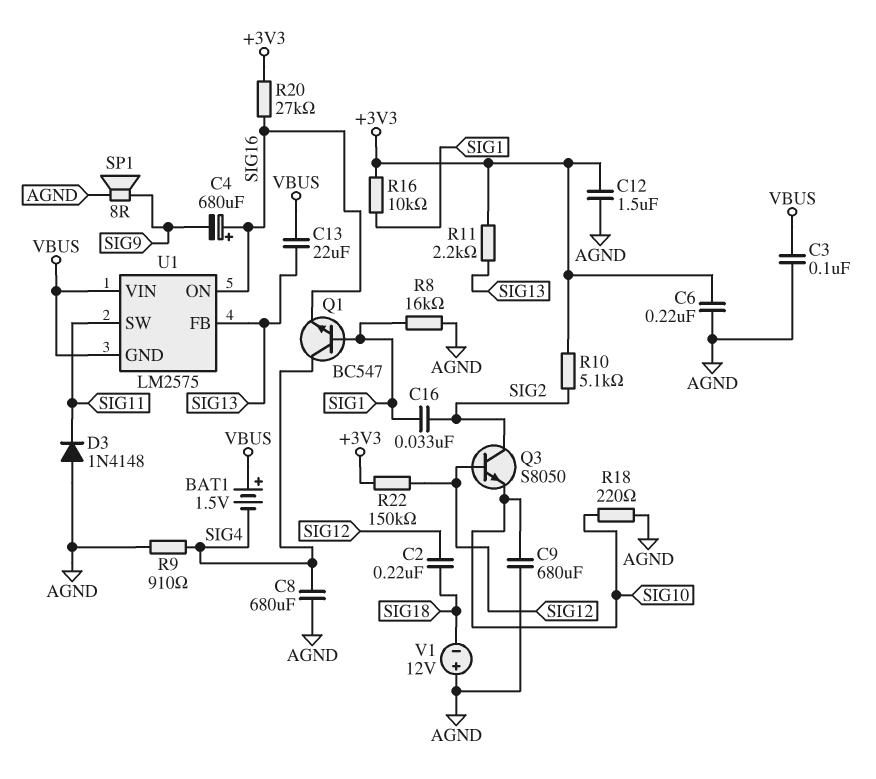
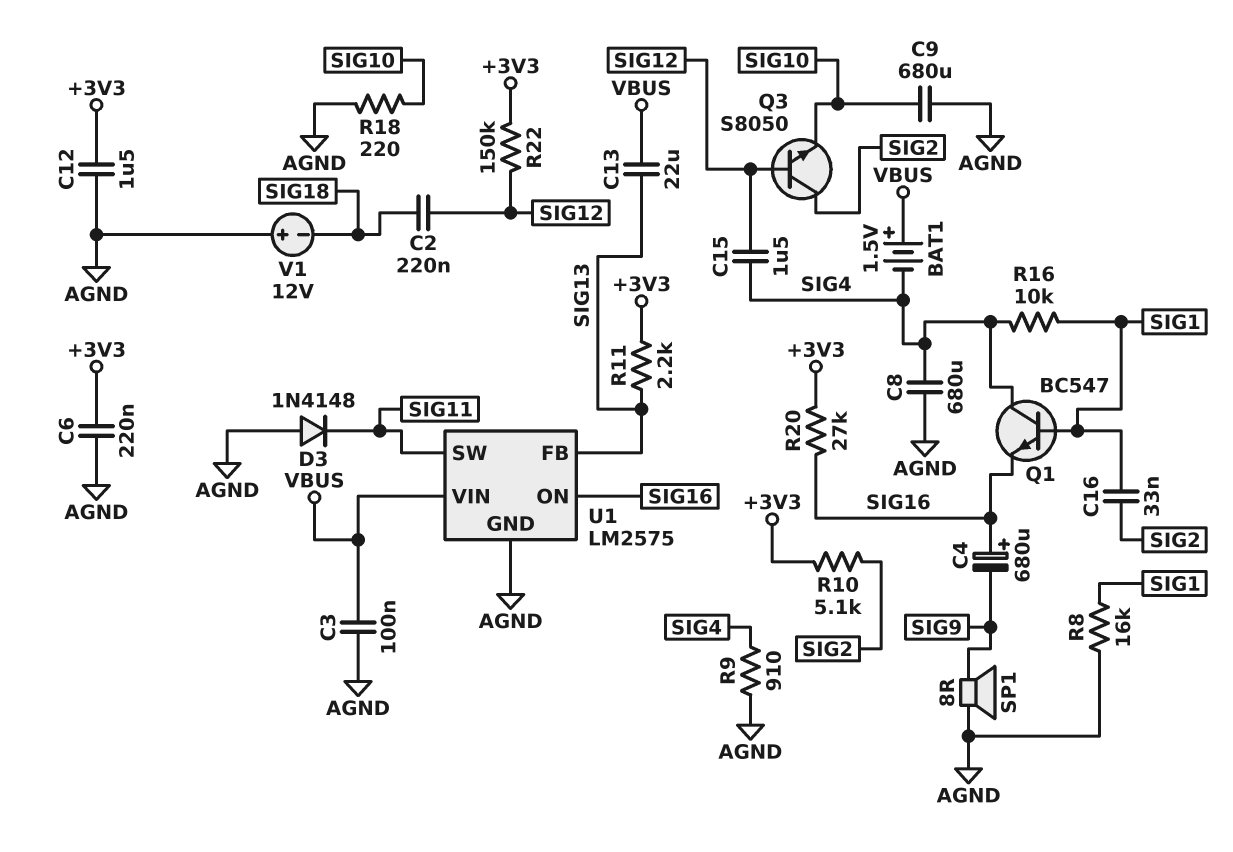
C15: none -> 1.5uF (SIG4, SIG12)
R16: 10k (+3V3, SIG1) -> 10k (SIG1, SIG4)
U1 pin GND: VBUS -> AGND

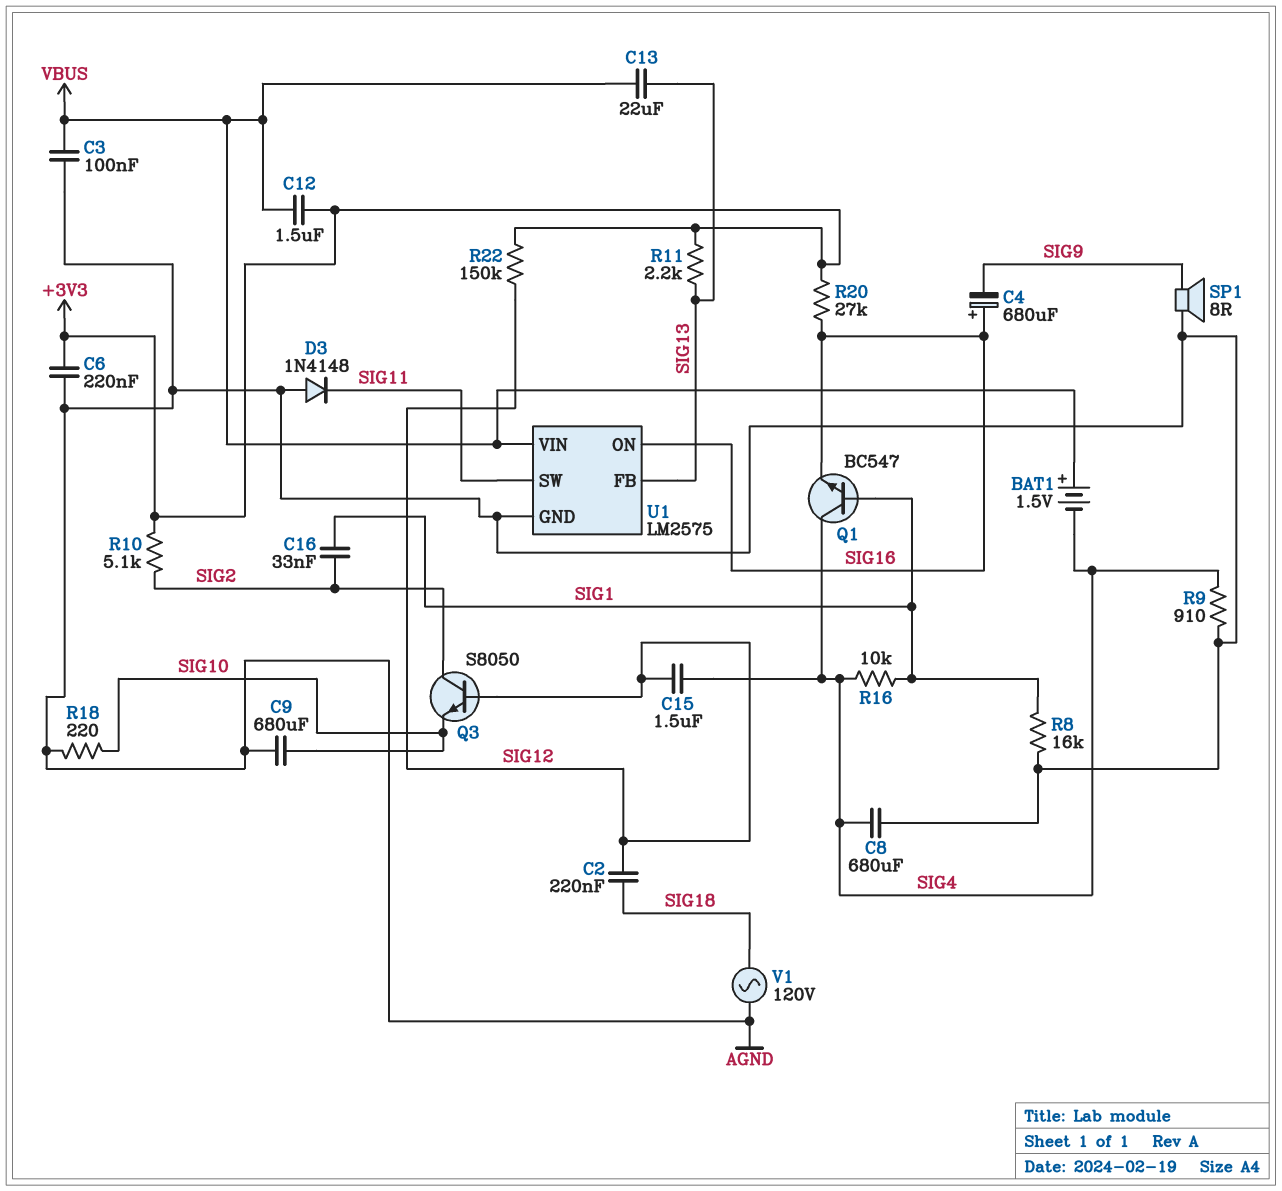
C12: 1.5uF (+3V3, AGND) -> 1.5uF (+3V3, VBUS)
V1: 12V (plus AGND, minus SIG18) -> AC 120V (AGND, SIG18)

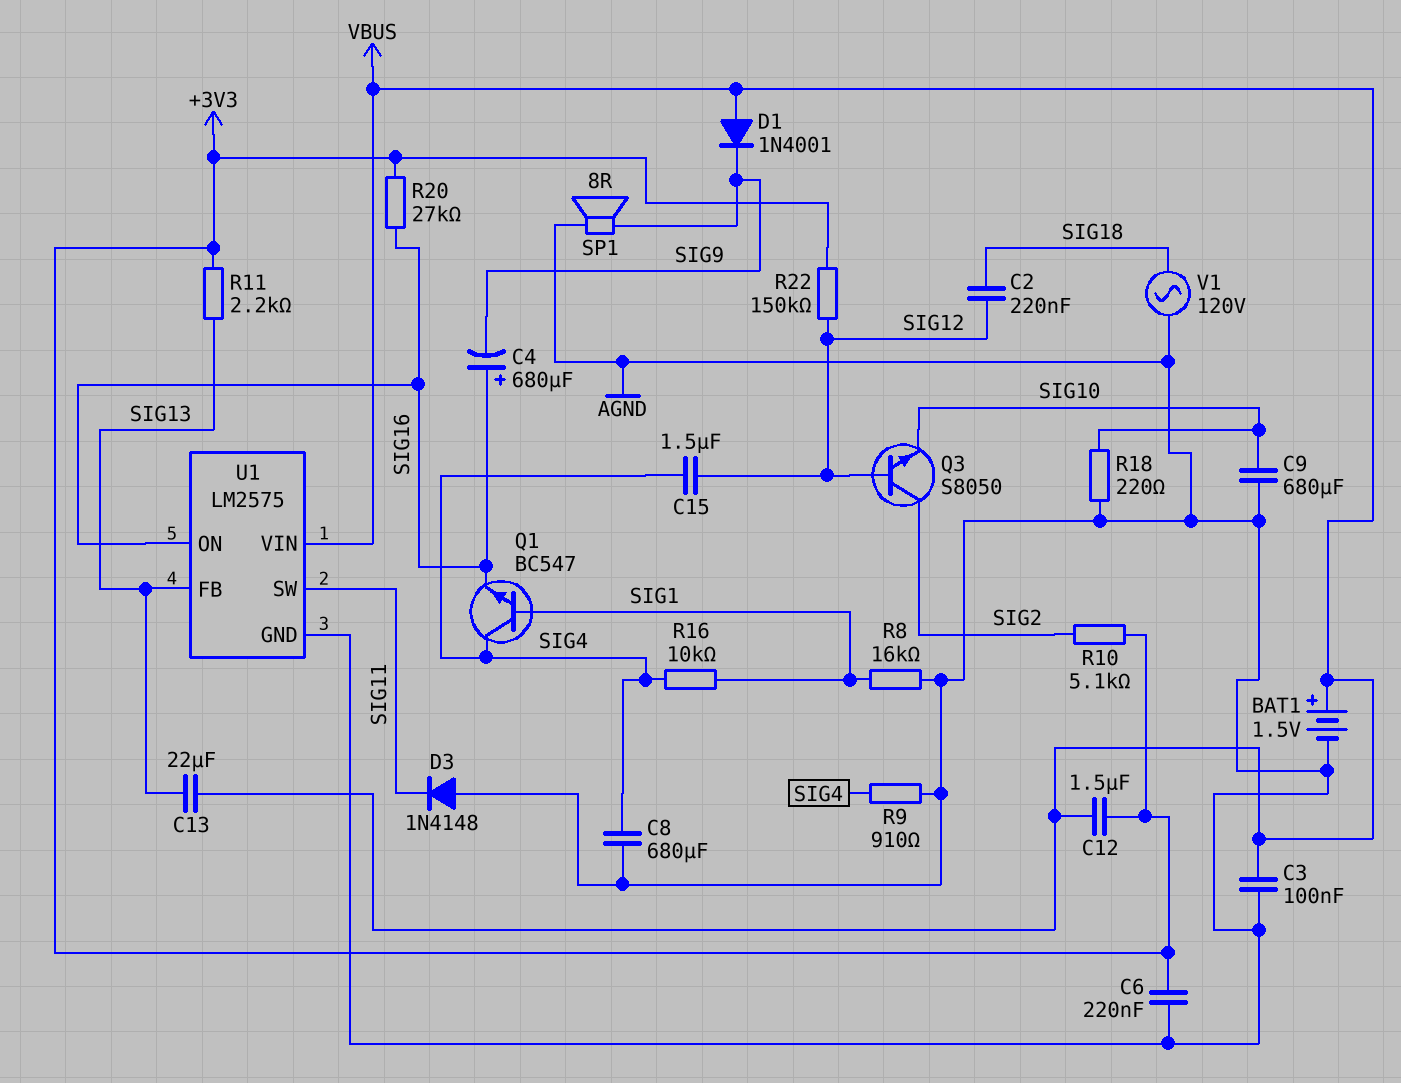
BAT1: 1.5V (plus VBUS, minus SIG4) -> 1.5V (plus VBUS, minus AGND)
C16: 33nF (SIG1, SIG2) -> none
D1: none -> diode 1N4001 (A VBUS, K SIG9)

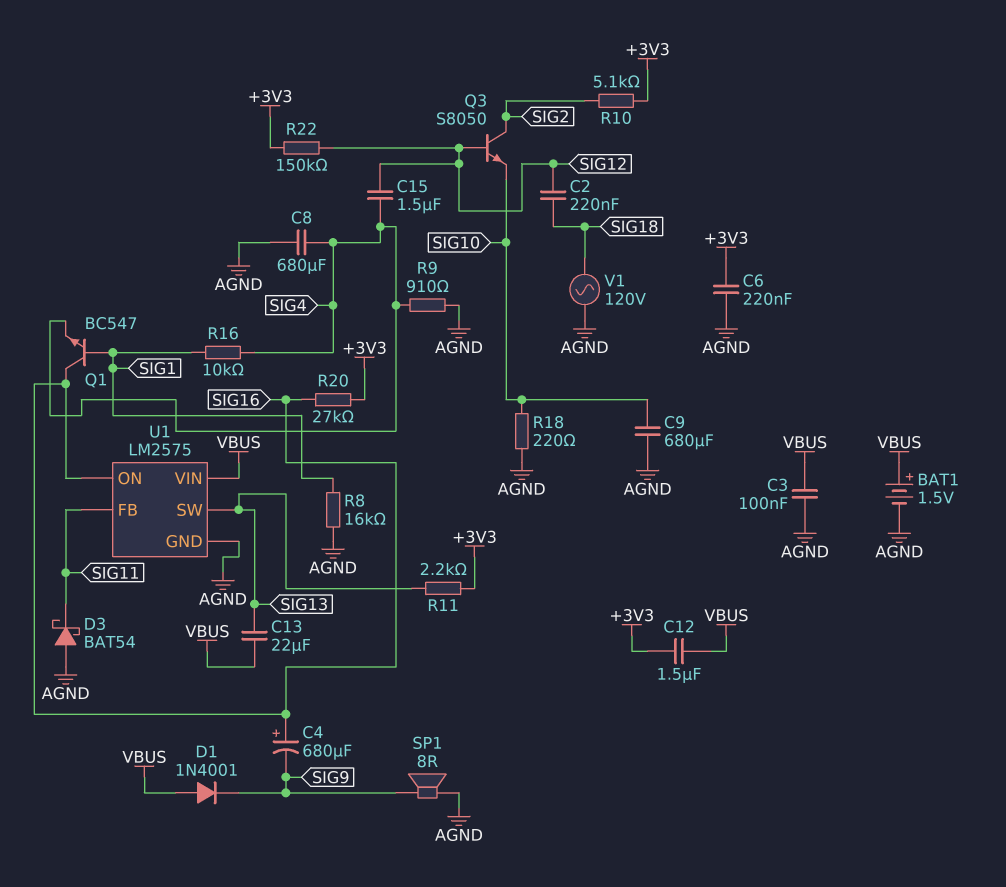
D3: diode 1N4148 (A AGND, K SIG11) -> schottky BAT54 (A AGND, K SIG11)
Q1: NPN BC547 (B SIG1, C SIG4, E SIG16) -> NPN BC547 (B SIG1, C SIG16, E SIG4)
U1 pin FB: SIG13 -> SIG11
U1 pin SW: SIG11 -> SIG13

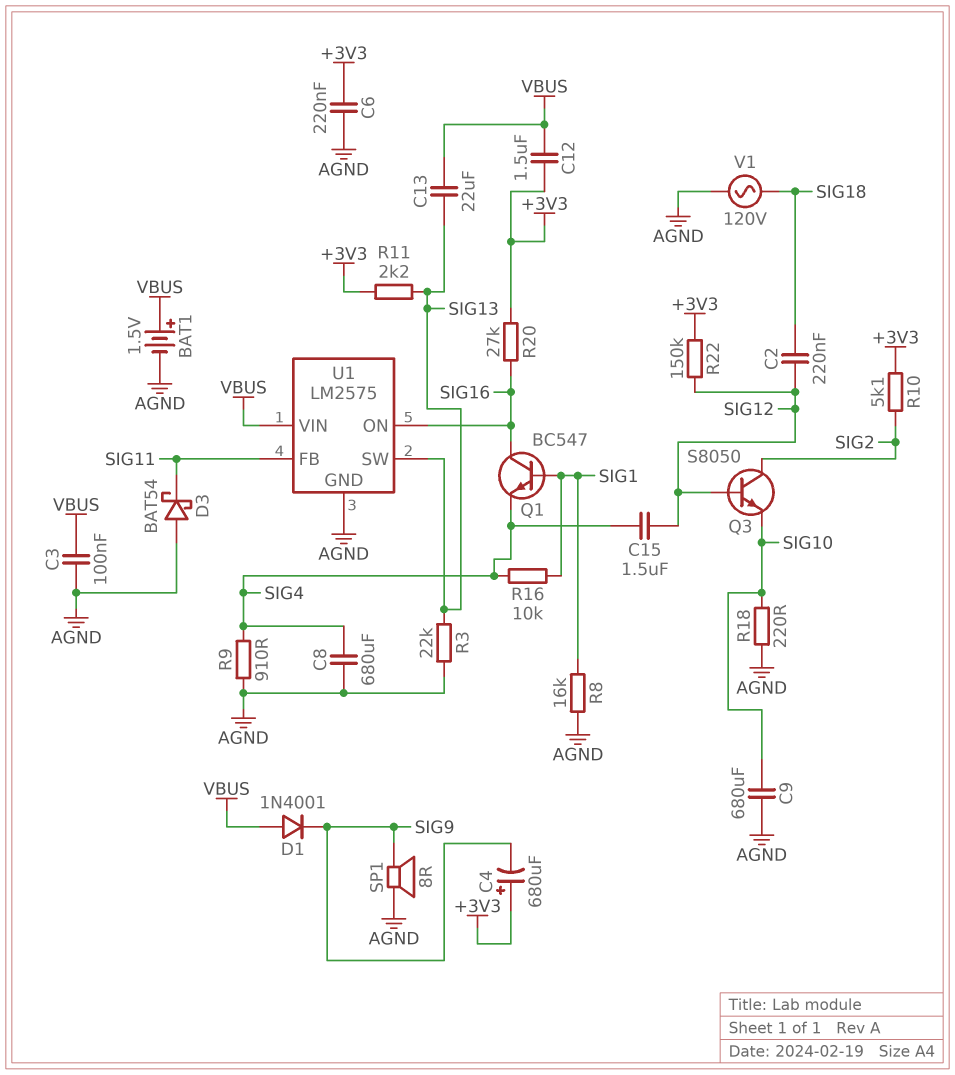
C4: 680uF (plus SIG16, minus SIG9) -> 680uF (plus +3V3, minus SIG9)
R3: none -> 22k (AGND, SIG13)

